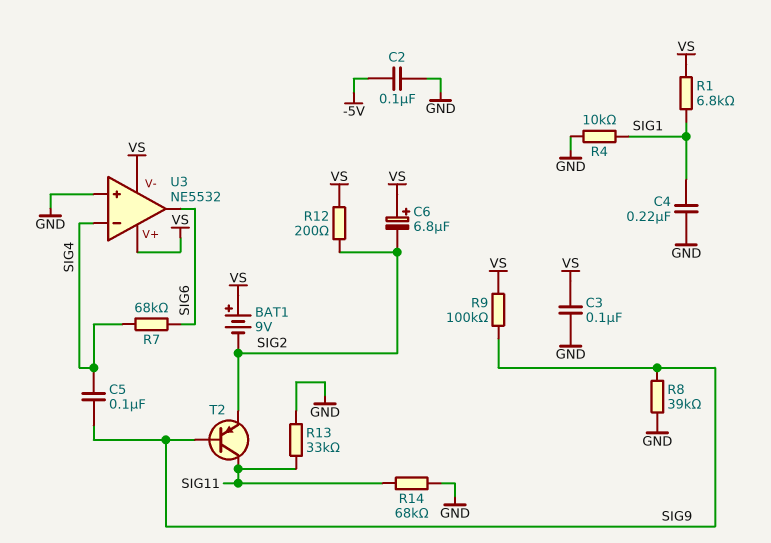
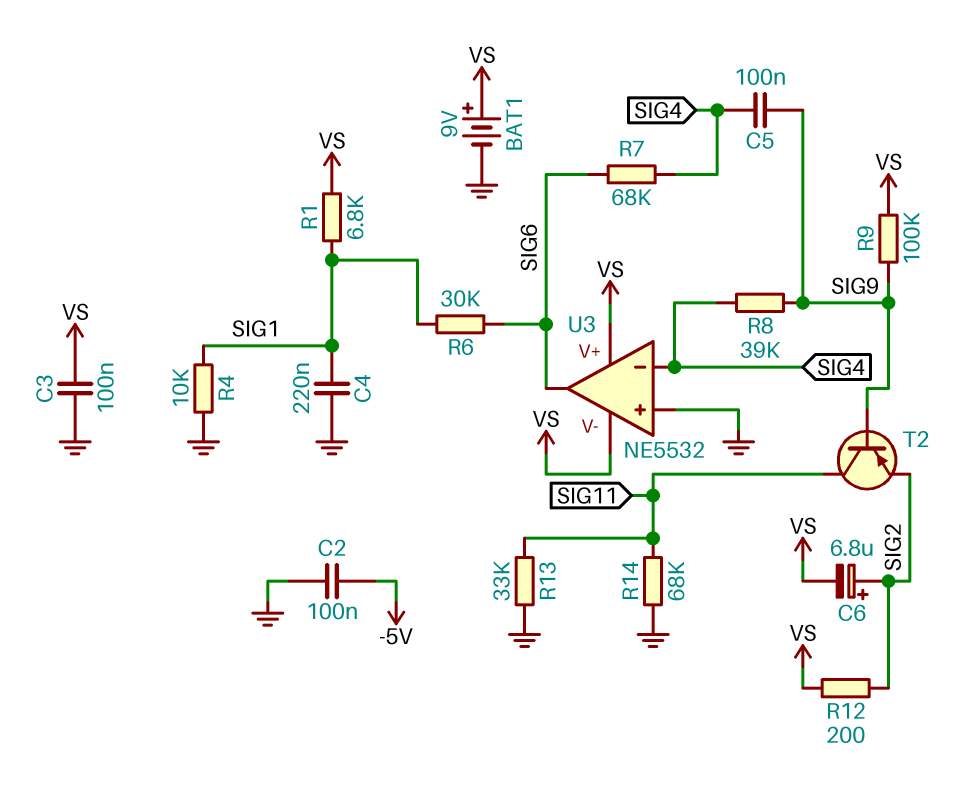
BAT1: 9V (plus VS, minus SIG2) -> 9V (plus VS, minus GND)
C6: 6.8uF (plus VS, minus SIG2) -> 6.8uF (plus SIG2, minus VS)
R6: none -> 30k (SIG1, SIG6)
R8: 39k (GND, SIG9) -> 39k (SIG4, SIG9)

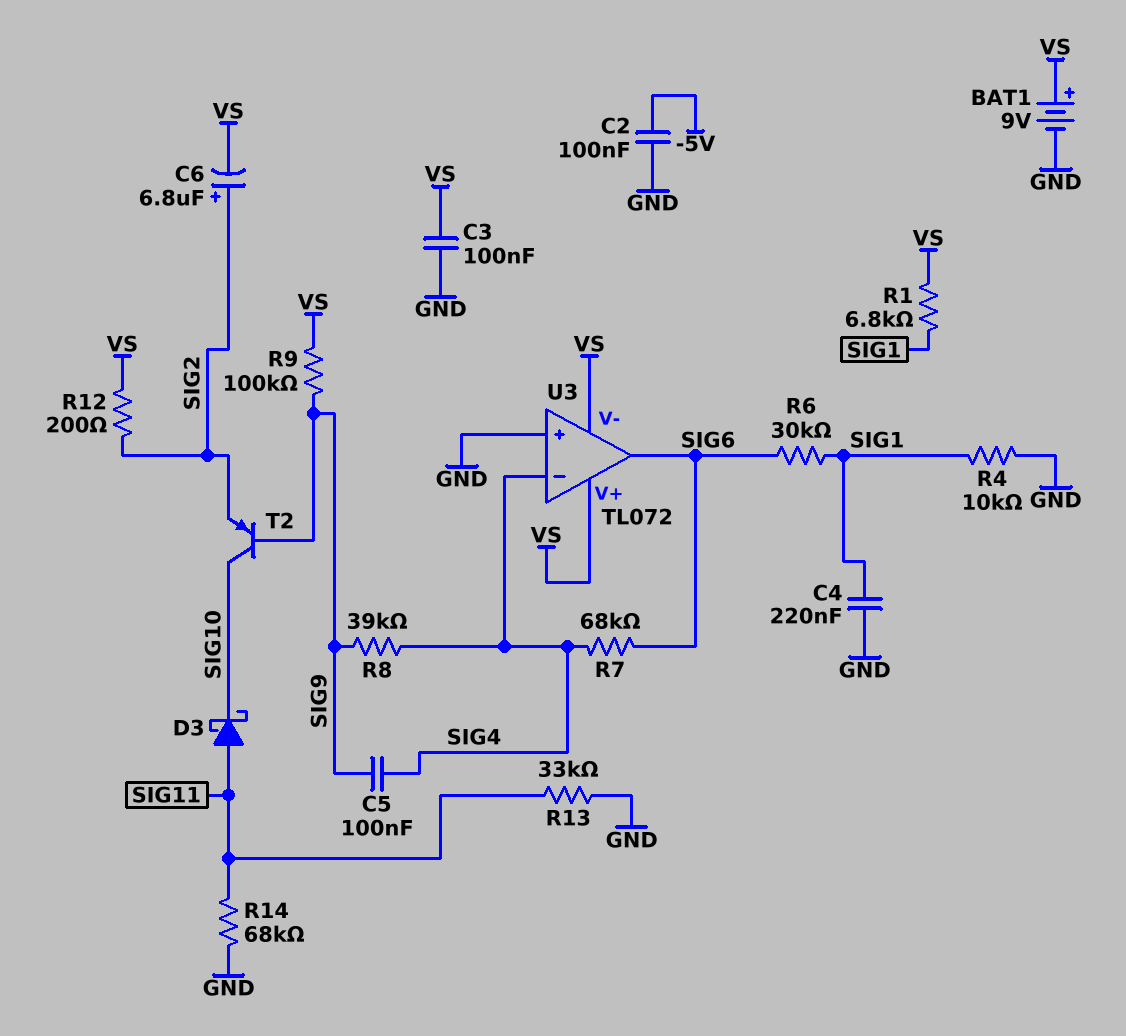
D3: none -> schottky (A SIG11, K SIG10)
T2: PNP (B SIG9, C SIG11, E SIG2) -> PNP (B SIG9, C SIG10, E SIG2)
U3: NE5532 -> TL072

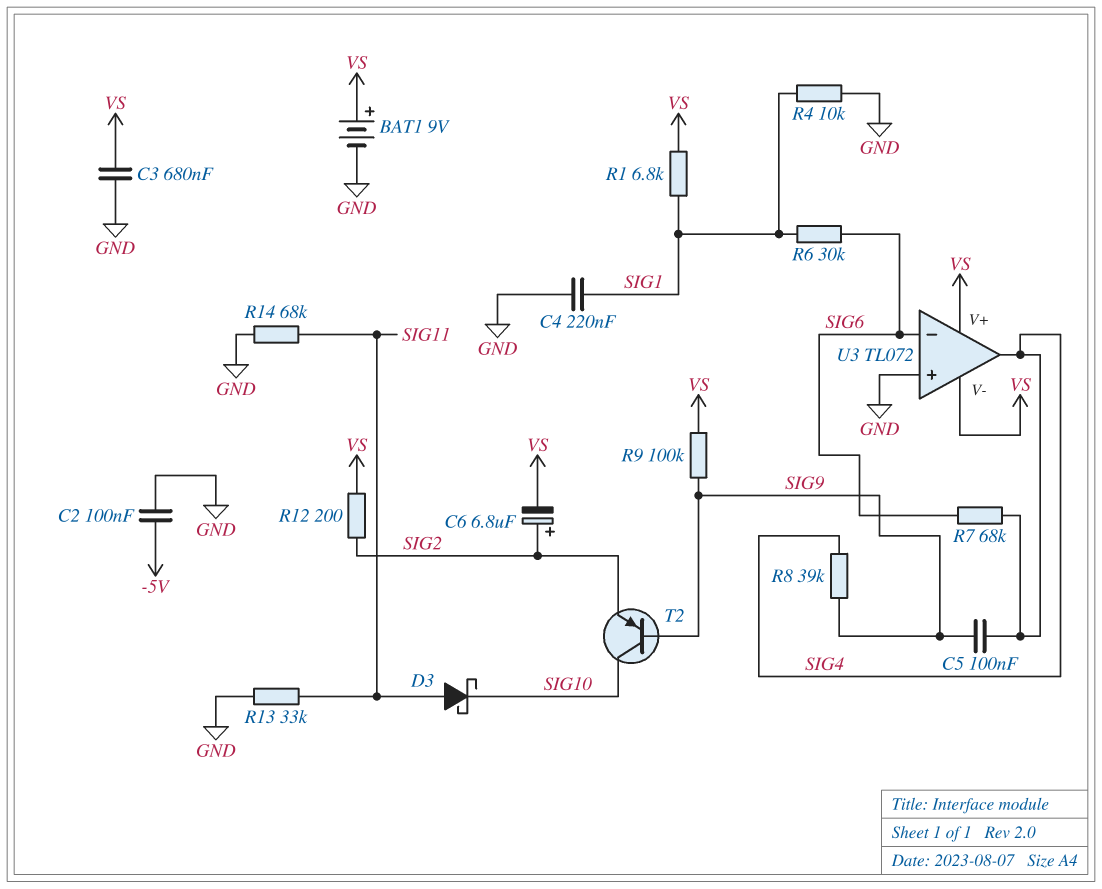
C3: 100nF (GND, VS) -> 680nF (GND, VS)
U3 pin in-: SIG4 -> SIG6
U3 pin out: SIG6 -> SIG4

